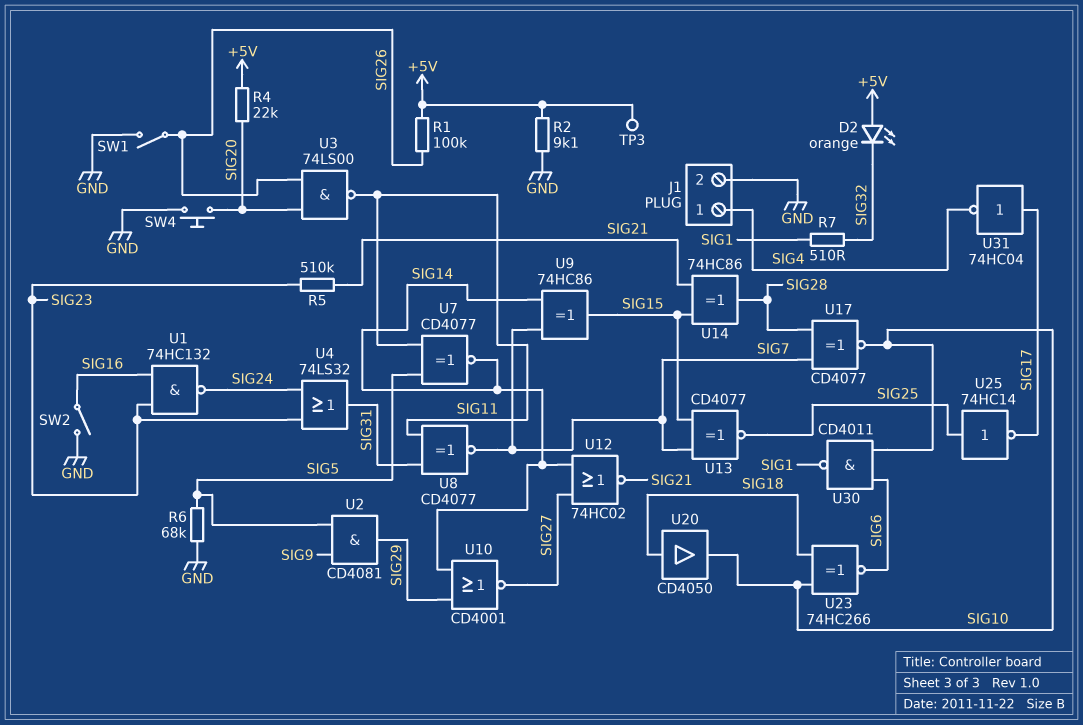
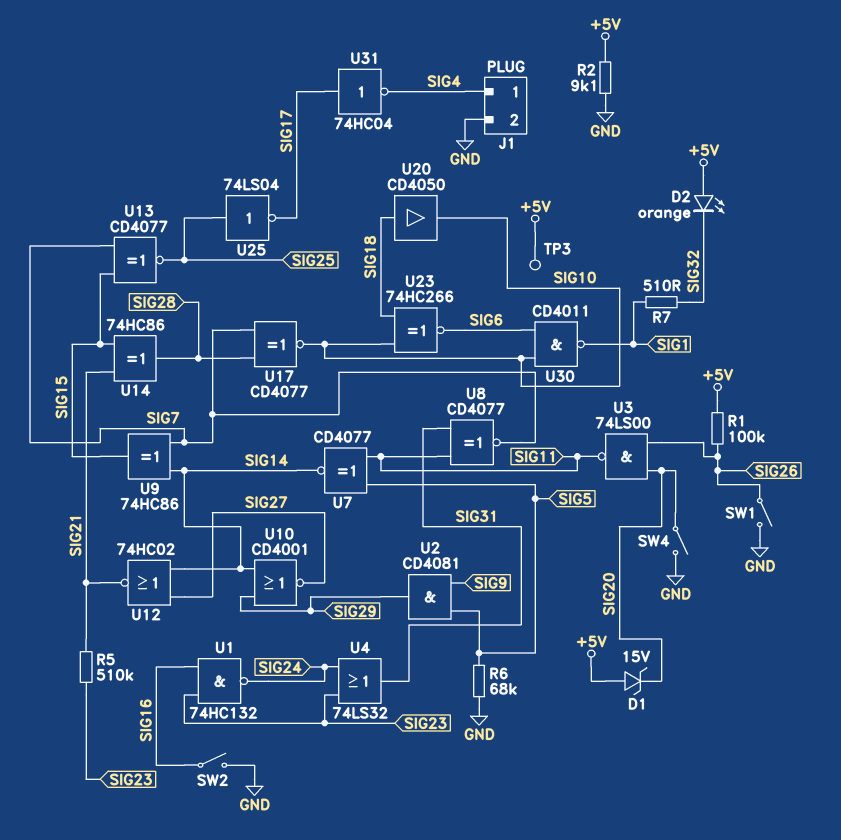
D1: none -> zener 15V (A +5V, K SIG20)
R4: 22k (+5V, SIG20) -> none
SW4: button (GND, SIG20) -> switch (GND, SIG20)
U25: NOT 74HC14 (in SIG25, out SIG17) -> NOT 74LS04 (in SIG25, out SIG17)

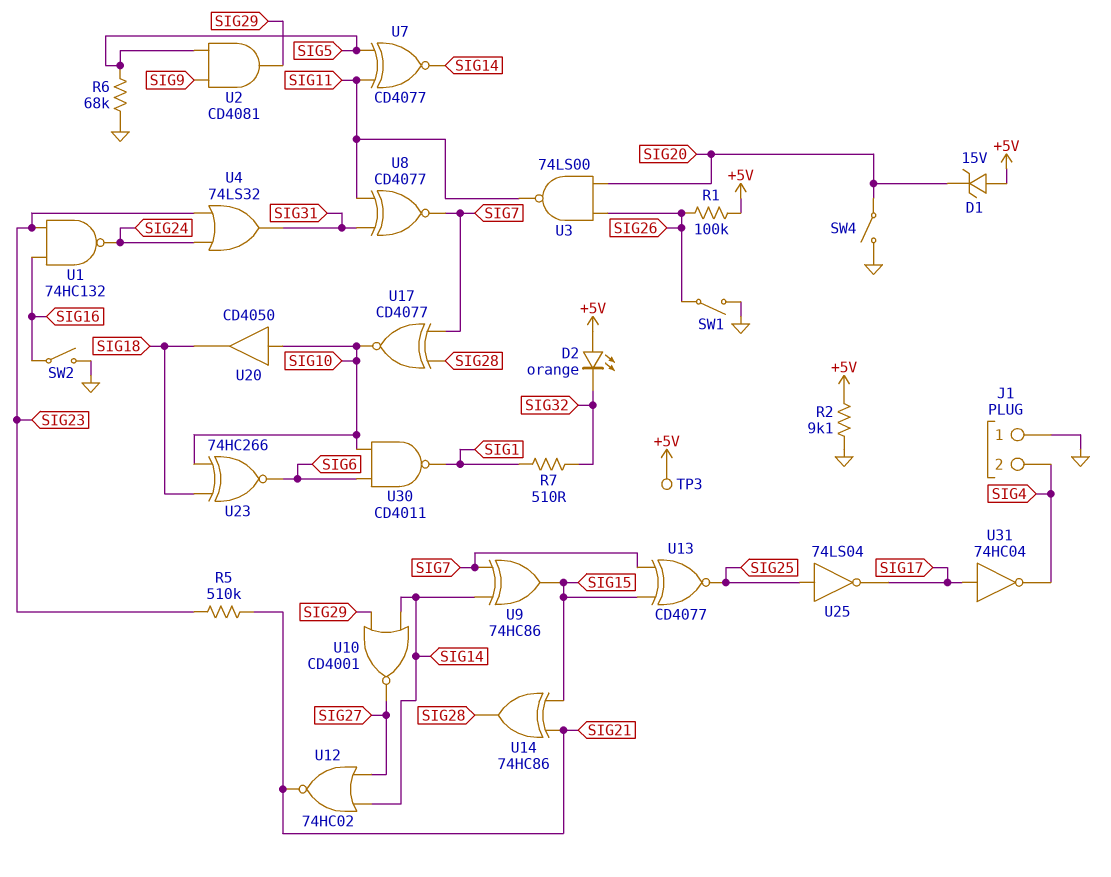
J1 pin 1: SIG4 -> GND
J1 pin 2: GND -> SIG4
U20: buffer CD4050 (in SIG18, out SIG10) -> buffer CD4050 (in SIG10, out SIG18)

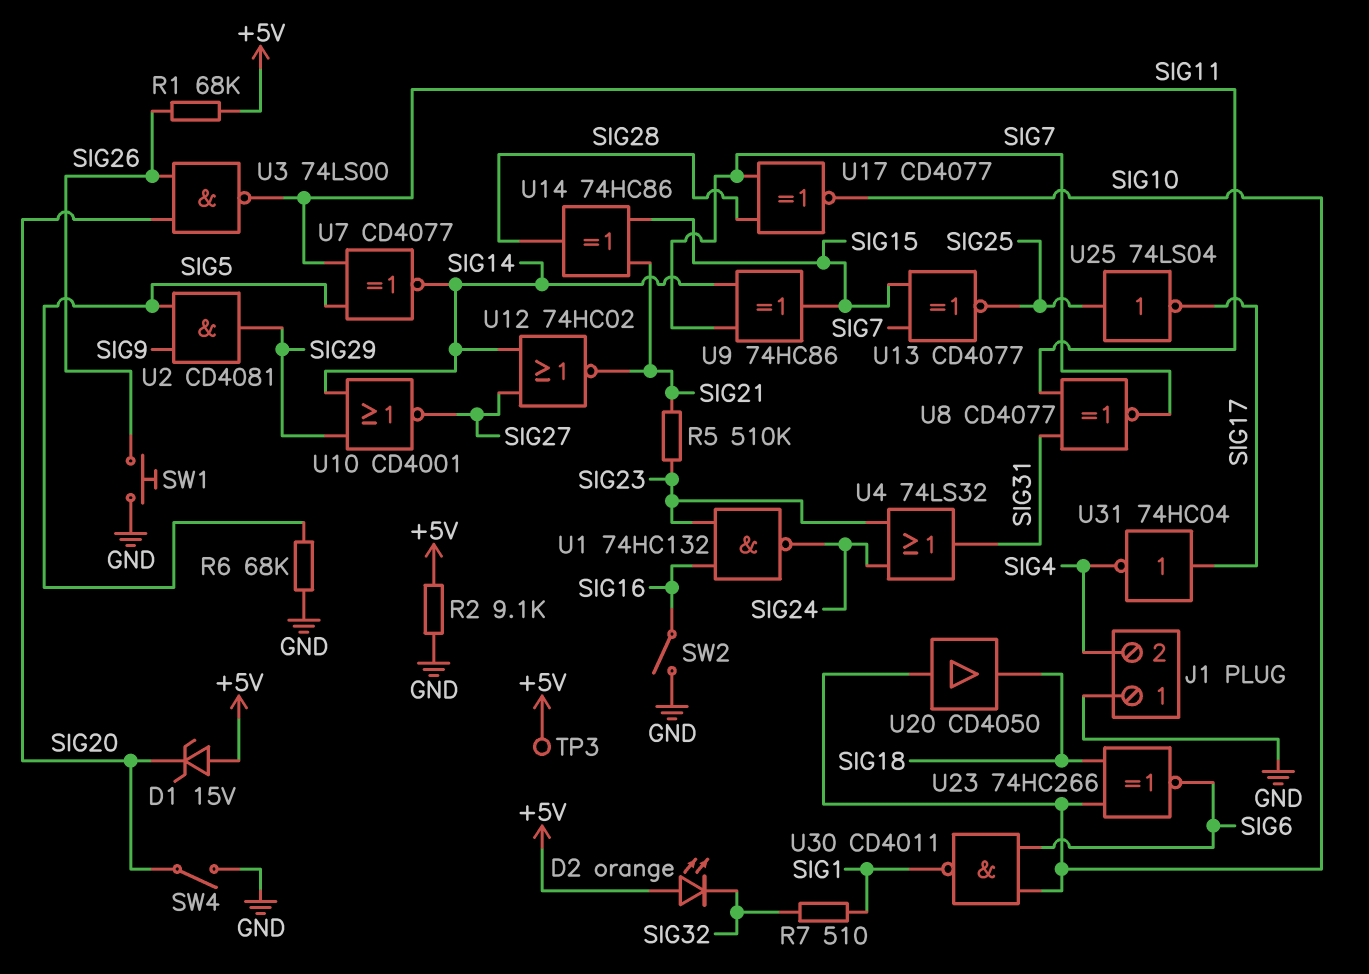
R1: 100k (+5V, SIG26) -> 68k (+5V, SIG26)
SW1: switch (GND, SIG26) -> button (GND, SIG26)

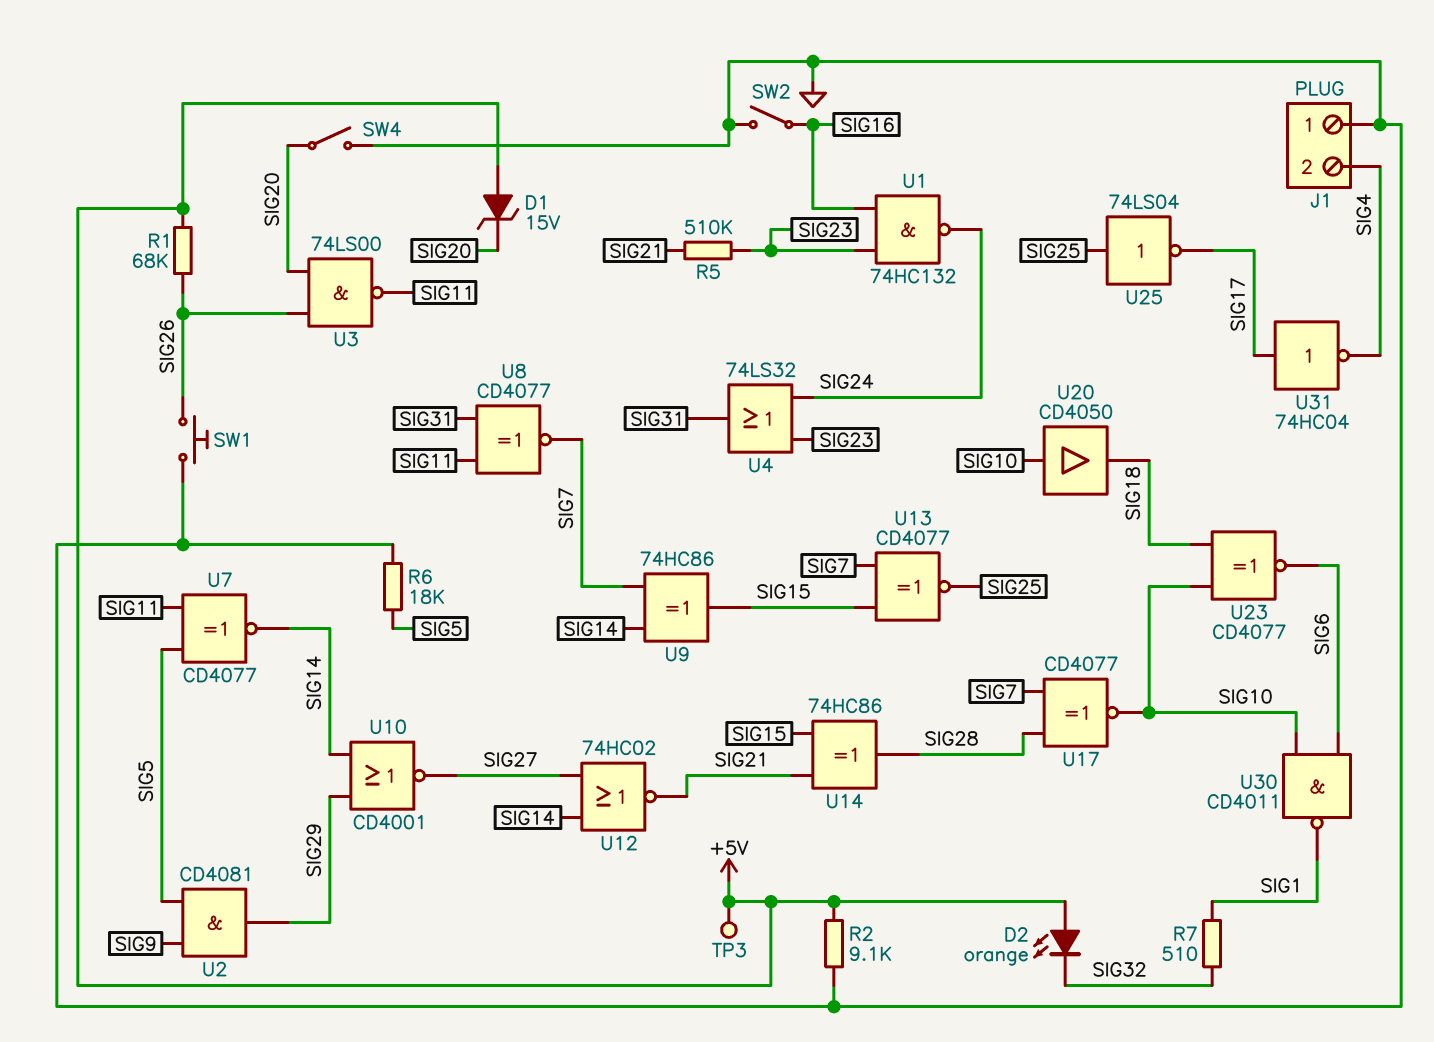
R6: 68k (GND, SIG5) -> 18k (GND, SIG5)
U23: XNOR 74HC266 (in SIG10, in SIG18, out SIG6) -> XNOR CD4077 (in SIG10, in SIG18, out SIG6)

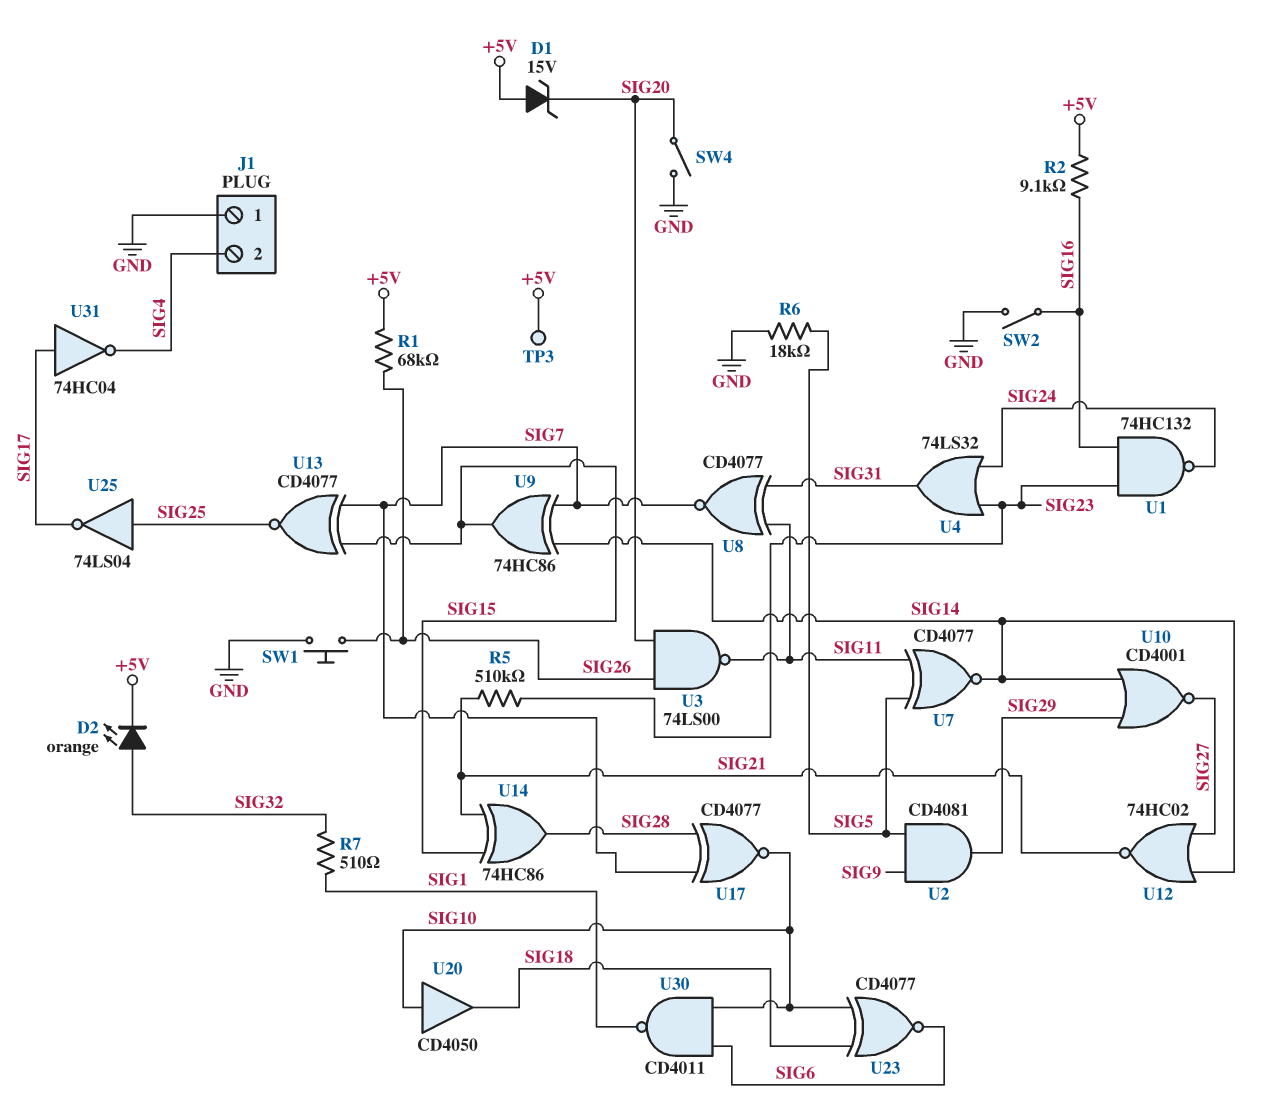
D2: LED orange (A +5V, K SIG32) -> LED orange (A SIG32, K +5V)
R2: 9.1k (+5V, GND) -> 9.1k (+5V, SIG16)

